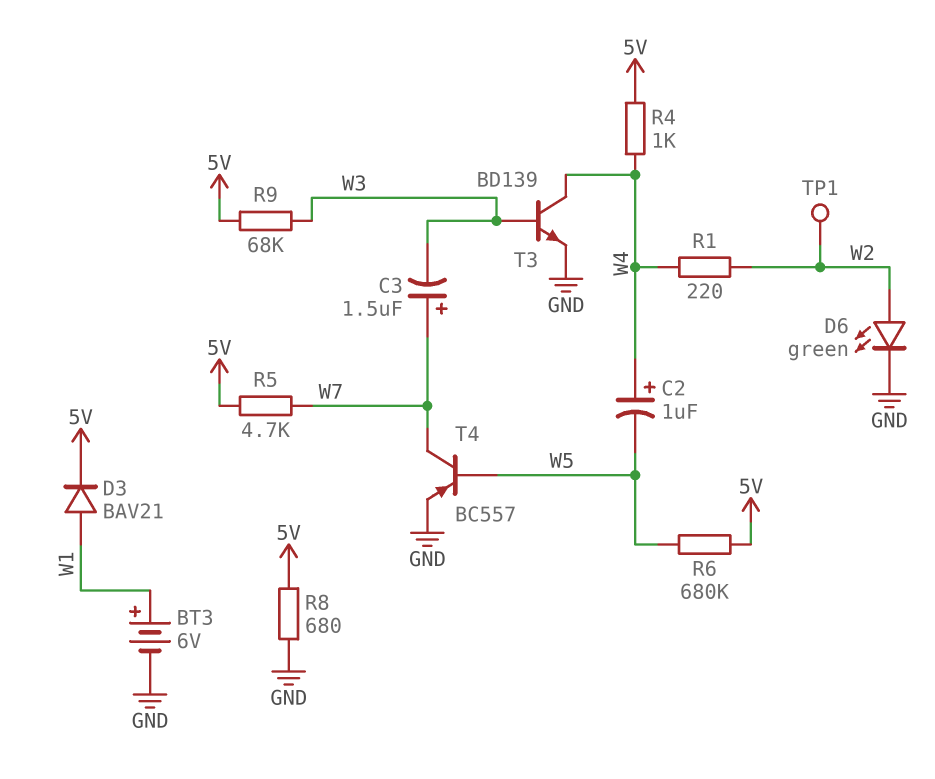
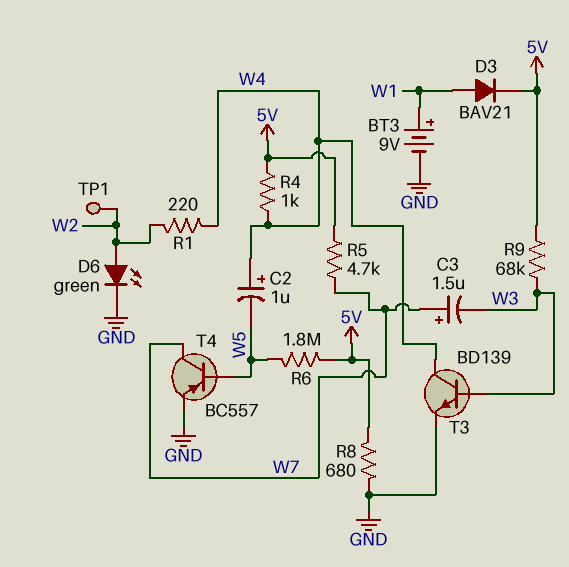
BT3: 6V (plus W1, minus GND) -> 9V (plus W1, minus GND)
R6: 680k (5V, W5) -> 1.8M (5V, W5)

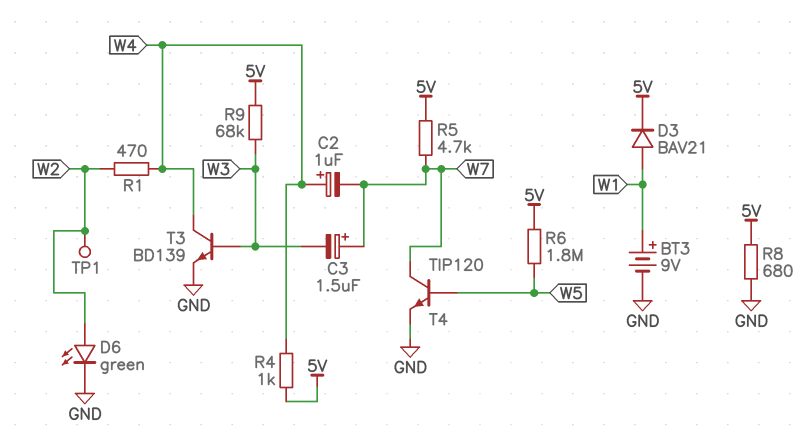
C2: 1uF (plus W4, minus W5) -> 1uF (plus W4, minus W7)
R1: 220 (W2, W4) -> 470 (W2, W4)
T4: PNP BC557 (B W5, C W7, E GND) -> NPN TIP120 (B W5, C W7, E GND)

